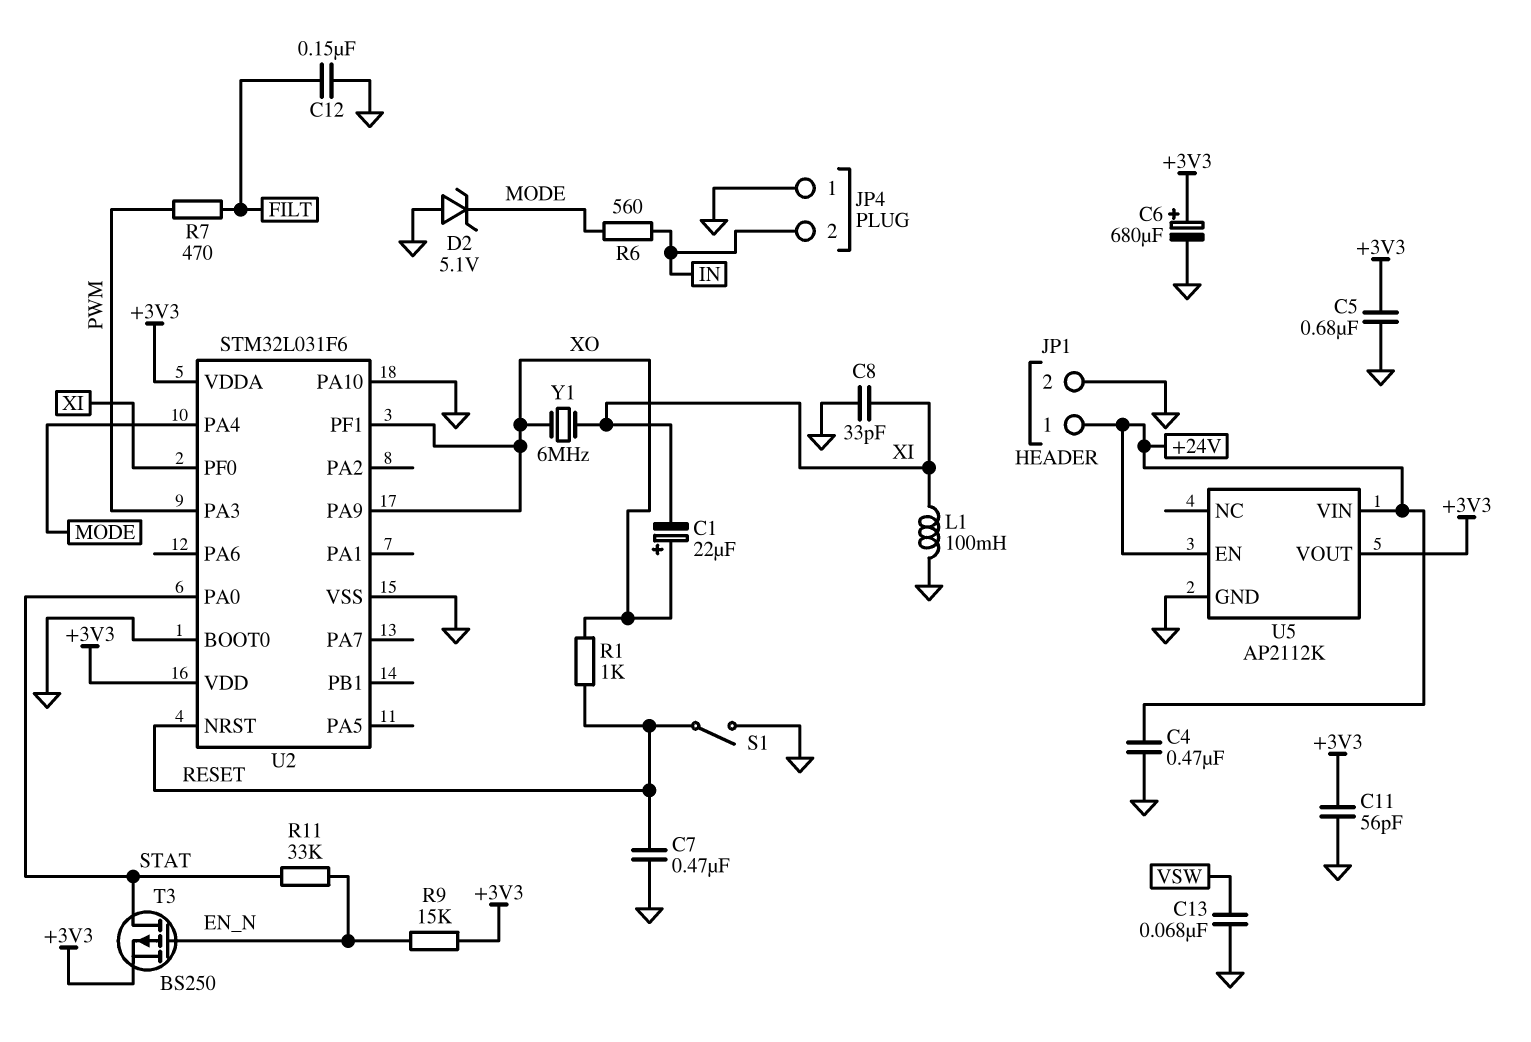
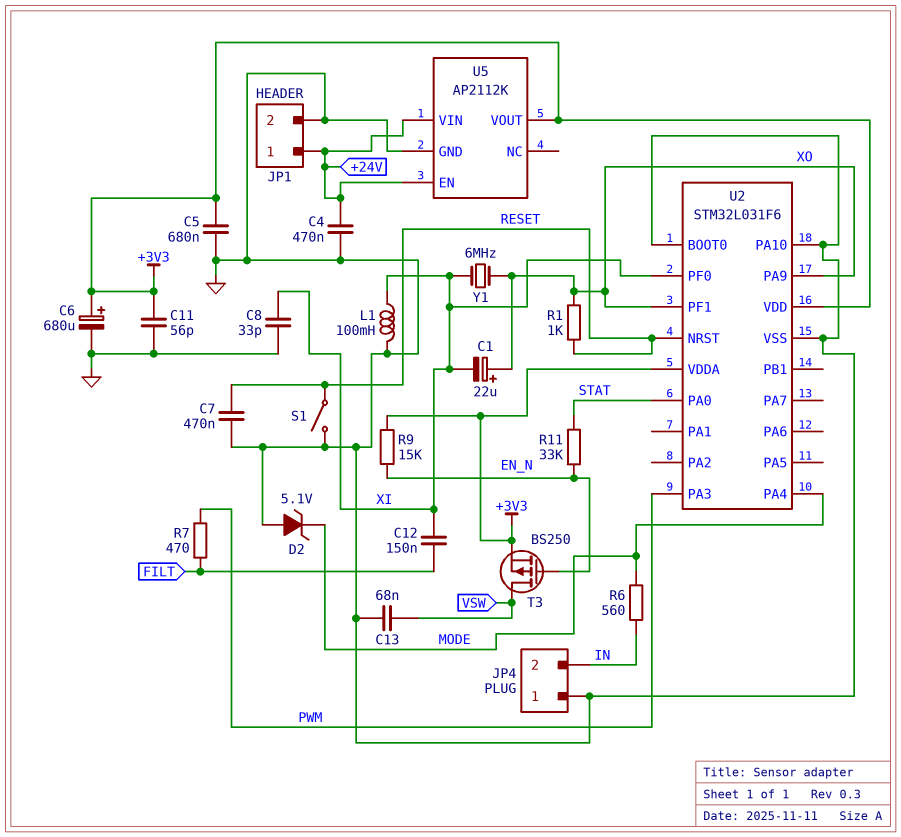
C12: 150nF (FILT, GND) -> 150nF (FILT, XI)
T3: PMOS BS250 (G EN_N, D STAT, S +3V3) -> PMOS BS250 (G EN_N, D VSW, S +3V3)

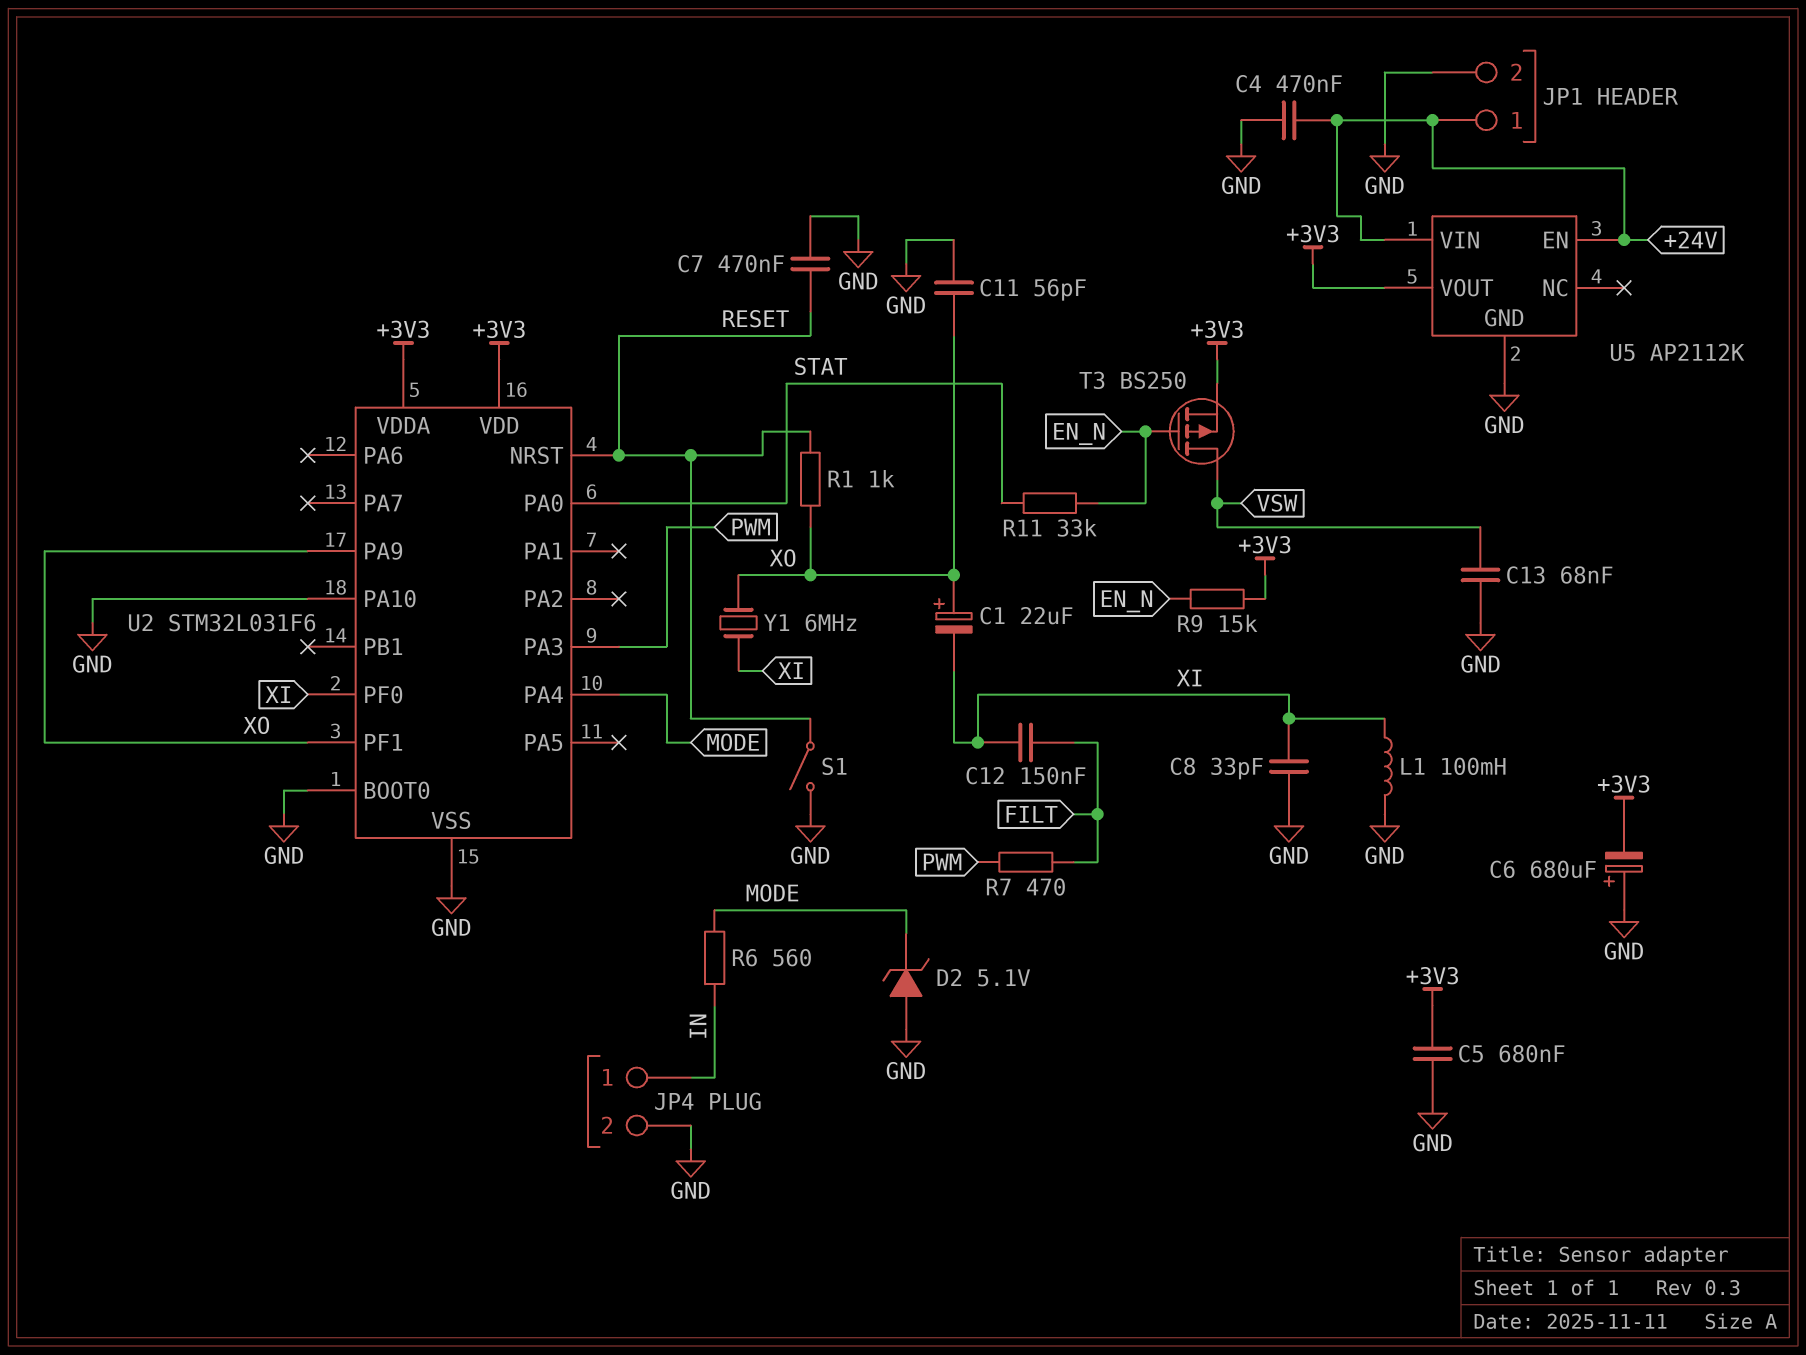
C6: 680uF (plus +3V3, minus GND) -> 680uF (plus GND, minus +3V3)
C11: 56pF (+3V3, GND) -> 56pF (GND, XO)
JP4 pin 1: GND -> IN
JP4 pin 2: IN -> GND

